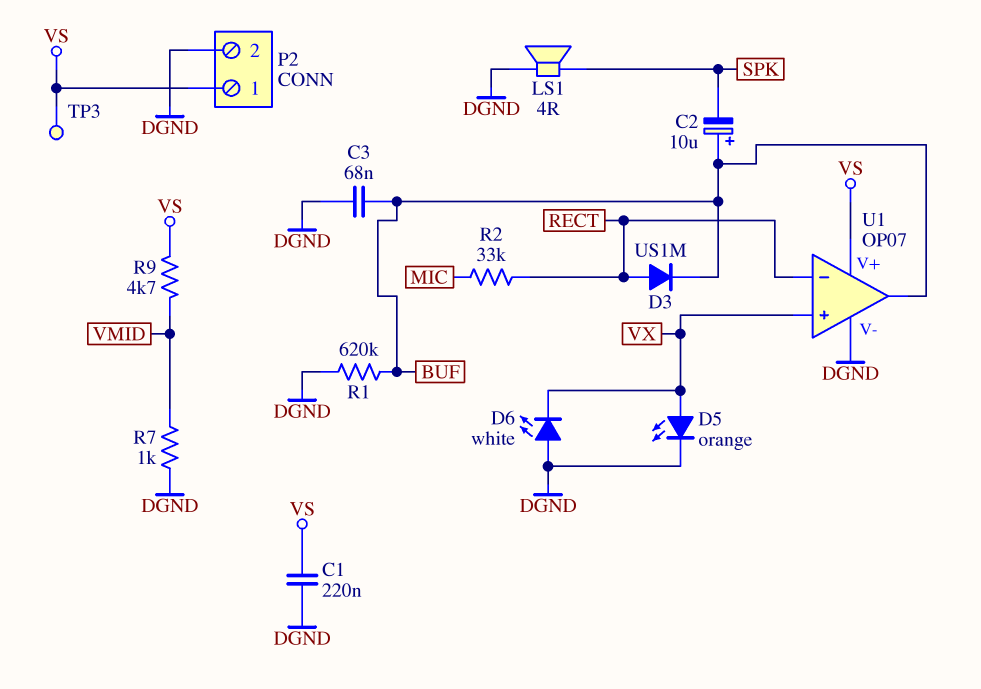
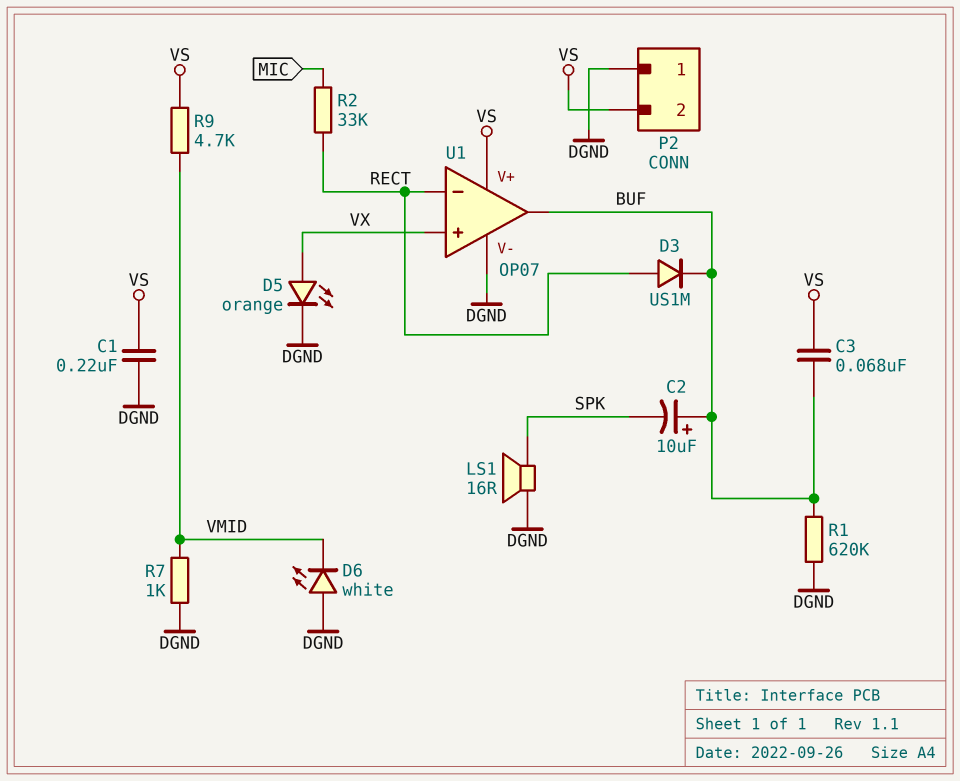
C3: 68nF (BUF, DGND) -> 68nF (BUF, VS)
D6: LED white (A DGND, K VX) -> LED white (A DGND, K VMID)
LS1: speaker 4R (DGND, SPK) -> speaker 16R (DGND, SPK)
P2 pin 1: VS -> DGND
P2 pin 2: DGND -> VS
TP3: test point (VS) -> none

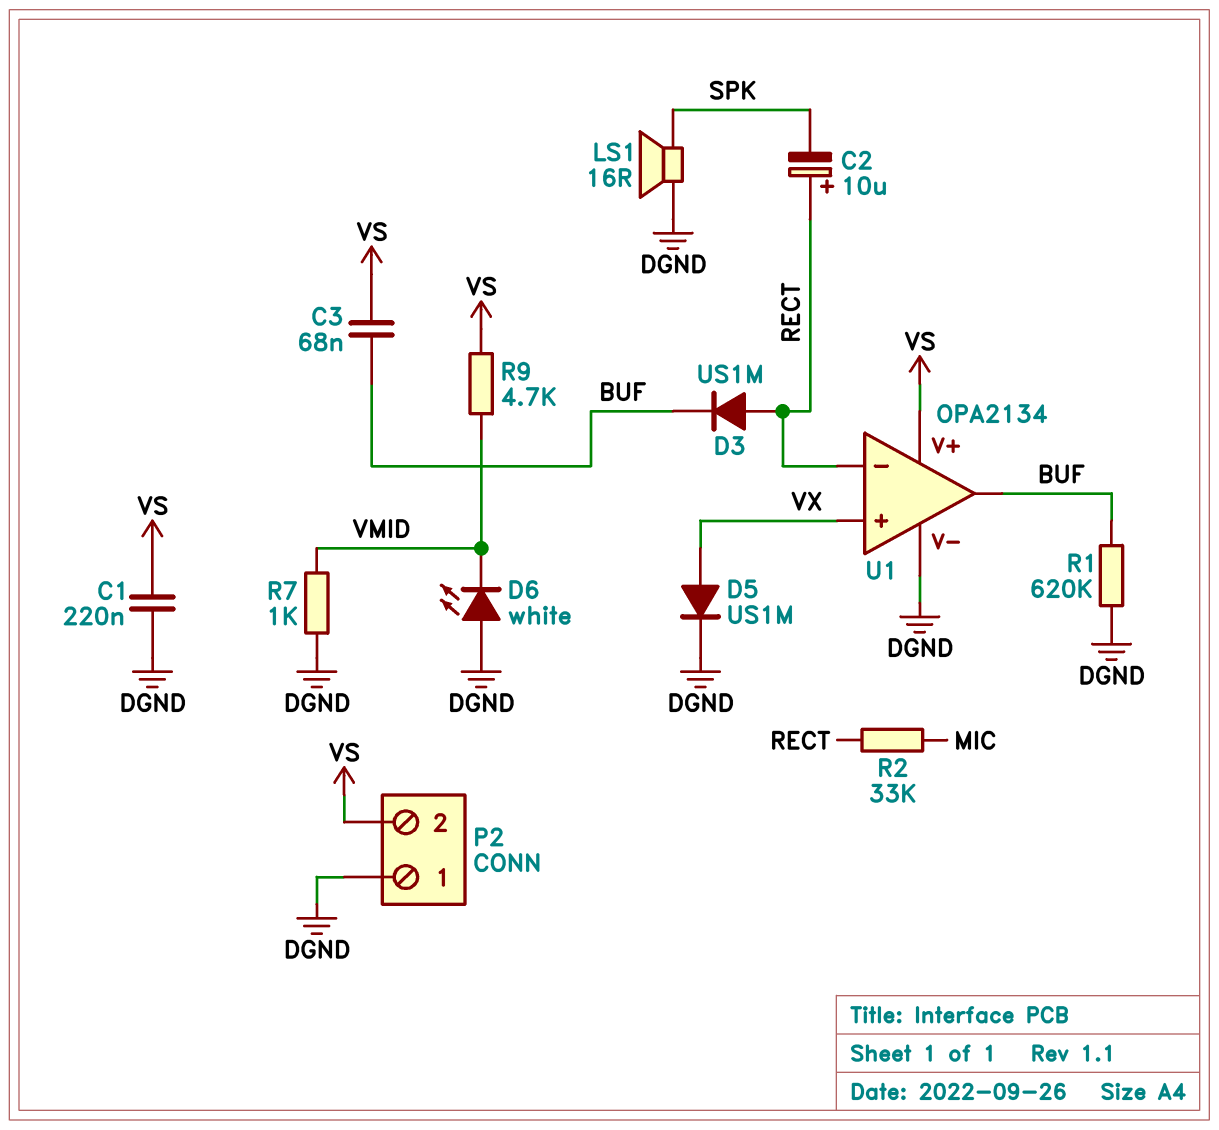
C2: 10uF (plus BUF, minus SPK) -> 10uF (plus RECT, minus SPK)
D5: LED orange (A VX, K DGND) -> diode US1M (A VX, K DGND)
U1: OP07 -> OPA2134

